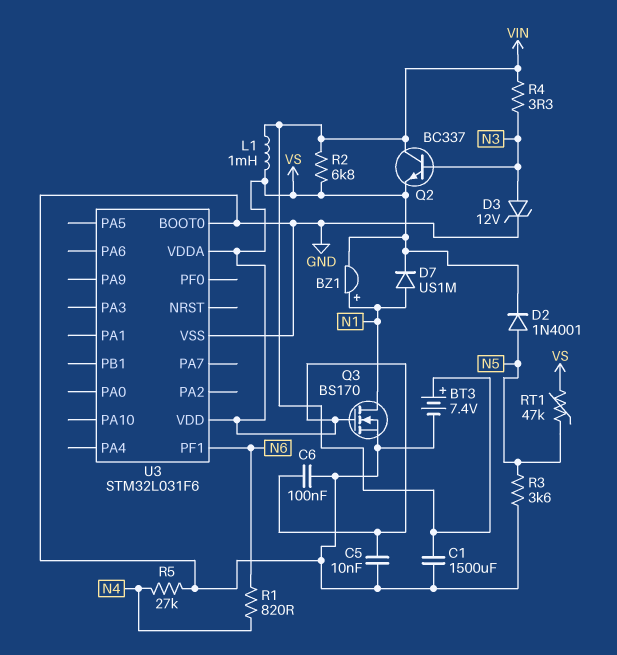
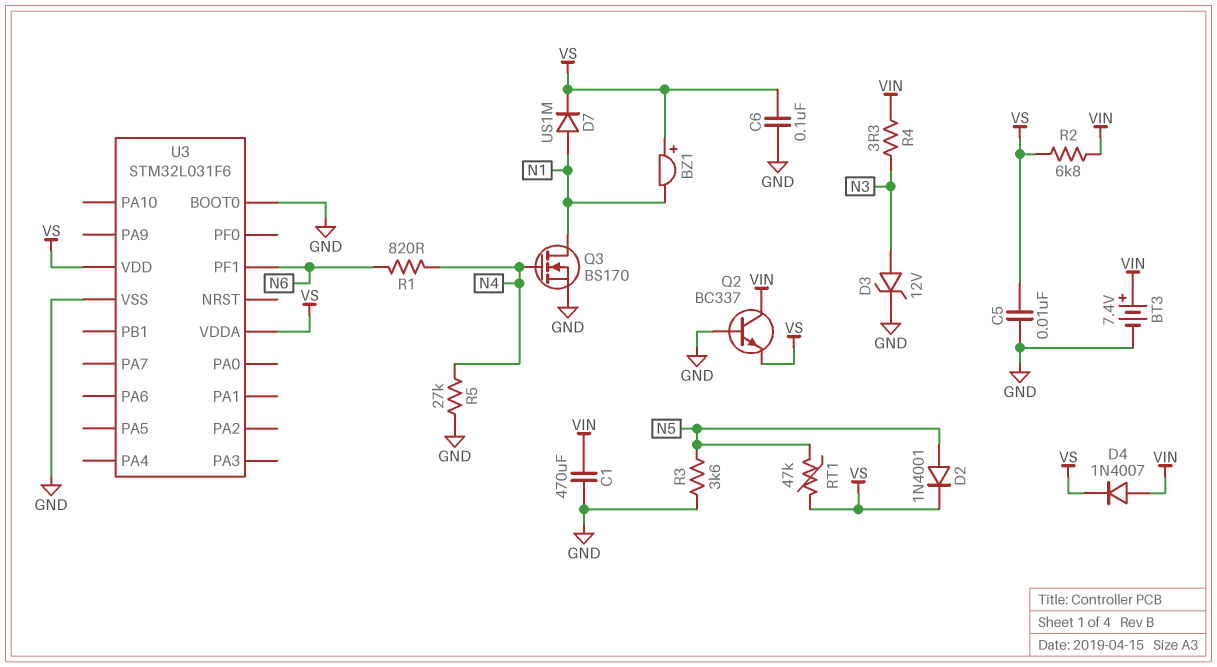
BZ1: buzzer (plus N1, minus VS) -> buzzer (plus VS, minus N1)
C1: 1500uF (GND, VIN) -> 470uF (GND, VIN)
D4: none -> diode 1N4007 (A VIN, K VS)
L1: 1mH (VIN, VS) -> none
Q2: NPN BC337 (B N3, C VIN, E VS) -> NPN BC337 (B GND, C VIN, E VS)
Q3: NMOS BS170 (G VS, D N1, S GND) -> NMOS BS170 (G N4, D N1, S GND)

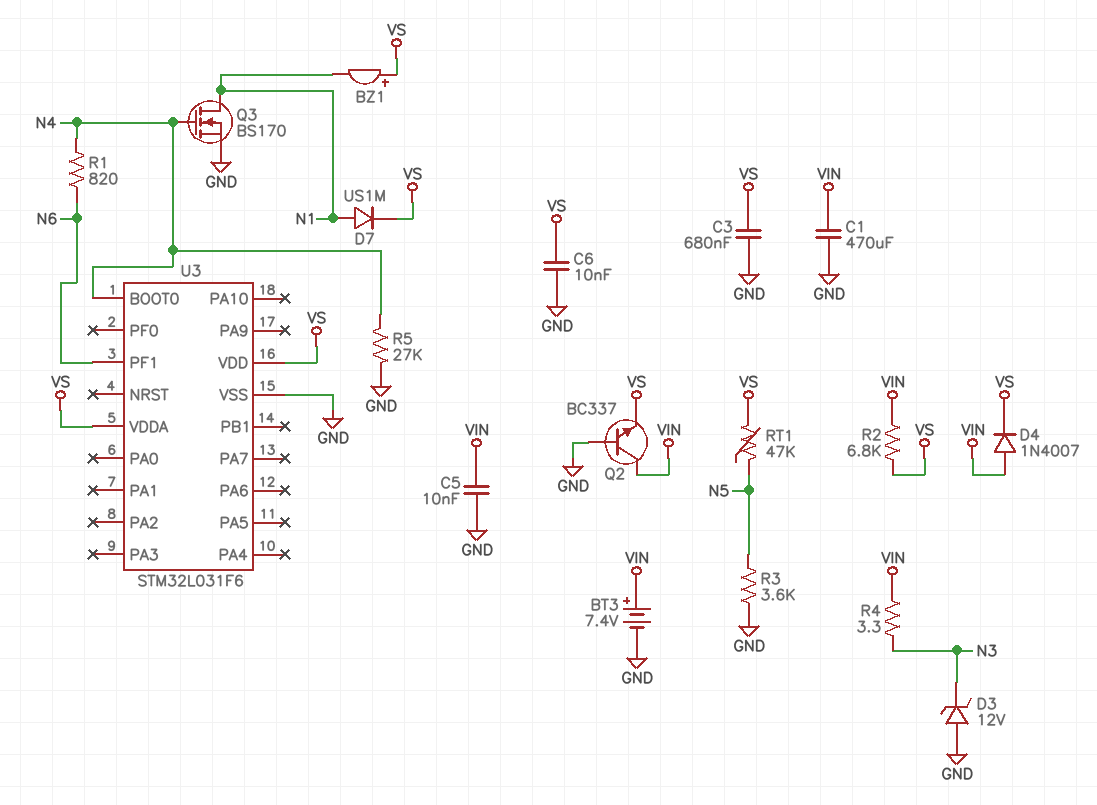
C3: none -> 680nF (GND, VS)
C5: 10nF (GND, VS) -> 10nF (GND, VIN)
C6: 100nF (GND, VS) -> 10nF (GND, VS)
D2: diode 1N4001 (A N5, K VS) -> none
D3: zener 12V (A N3, K GND) -> zener 12V (A GND, K N3)
U3 pin BOOT0: GND -> N4

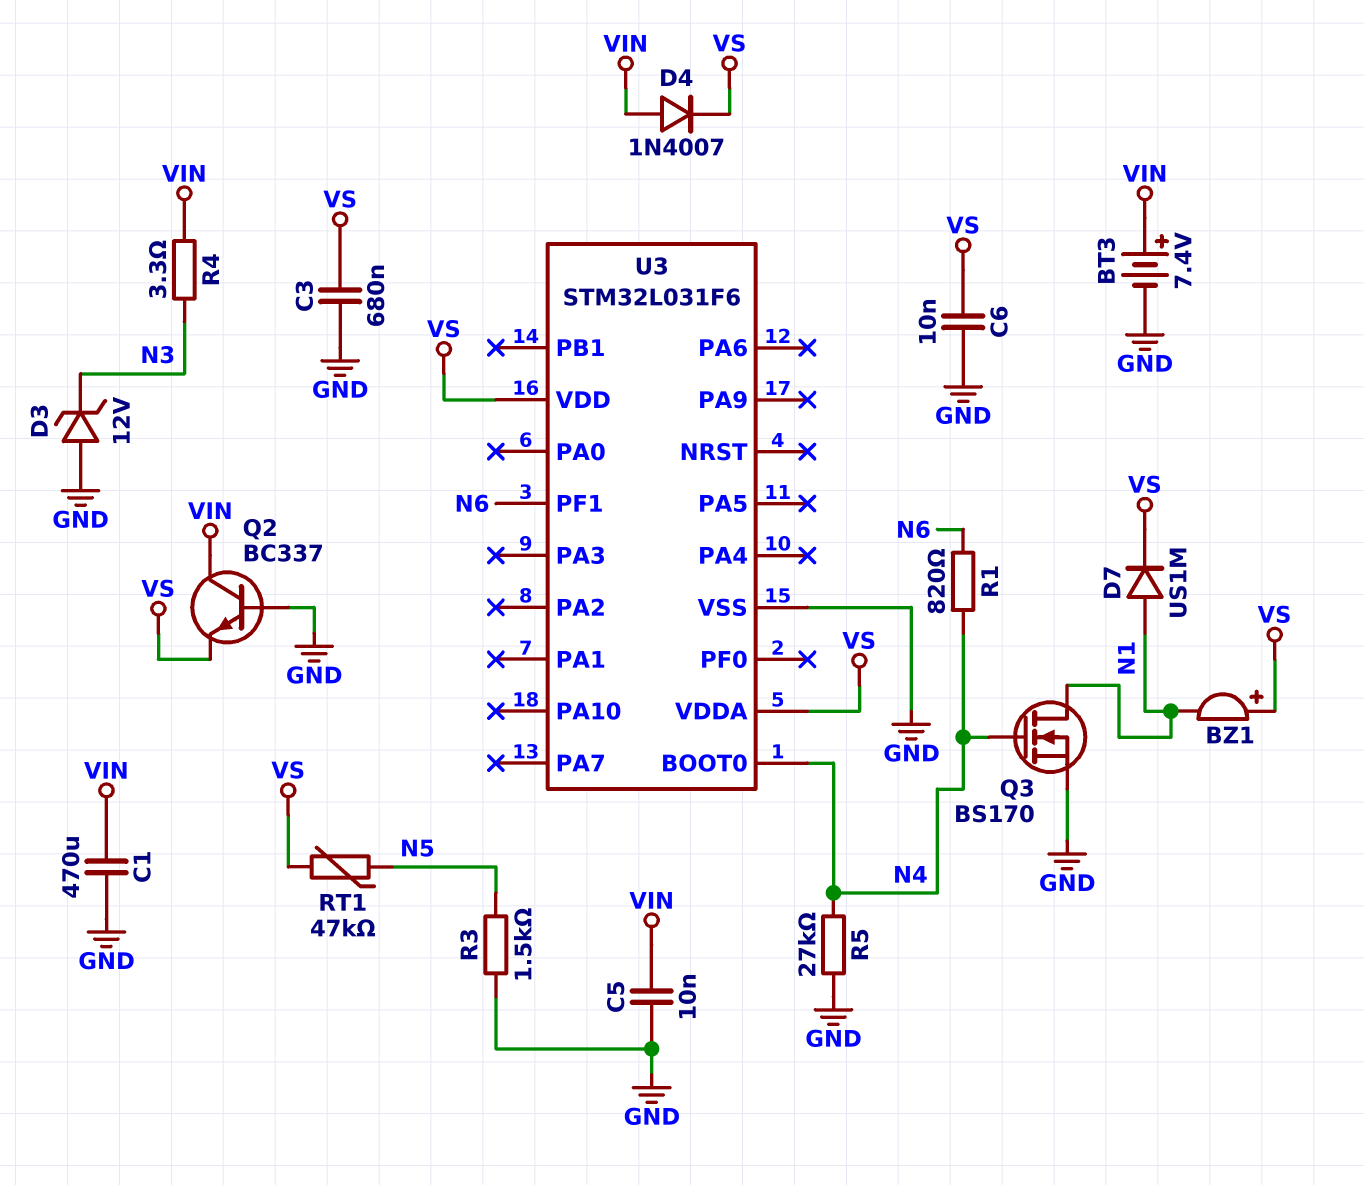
R2: 6.8k (VIN, VS) -> none
R3: 3.6k (GND, N5) -> 1.5k (GND, N5)

